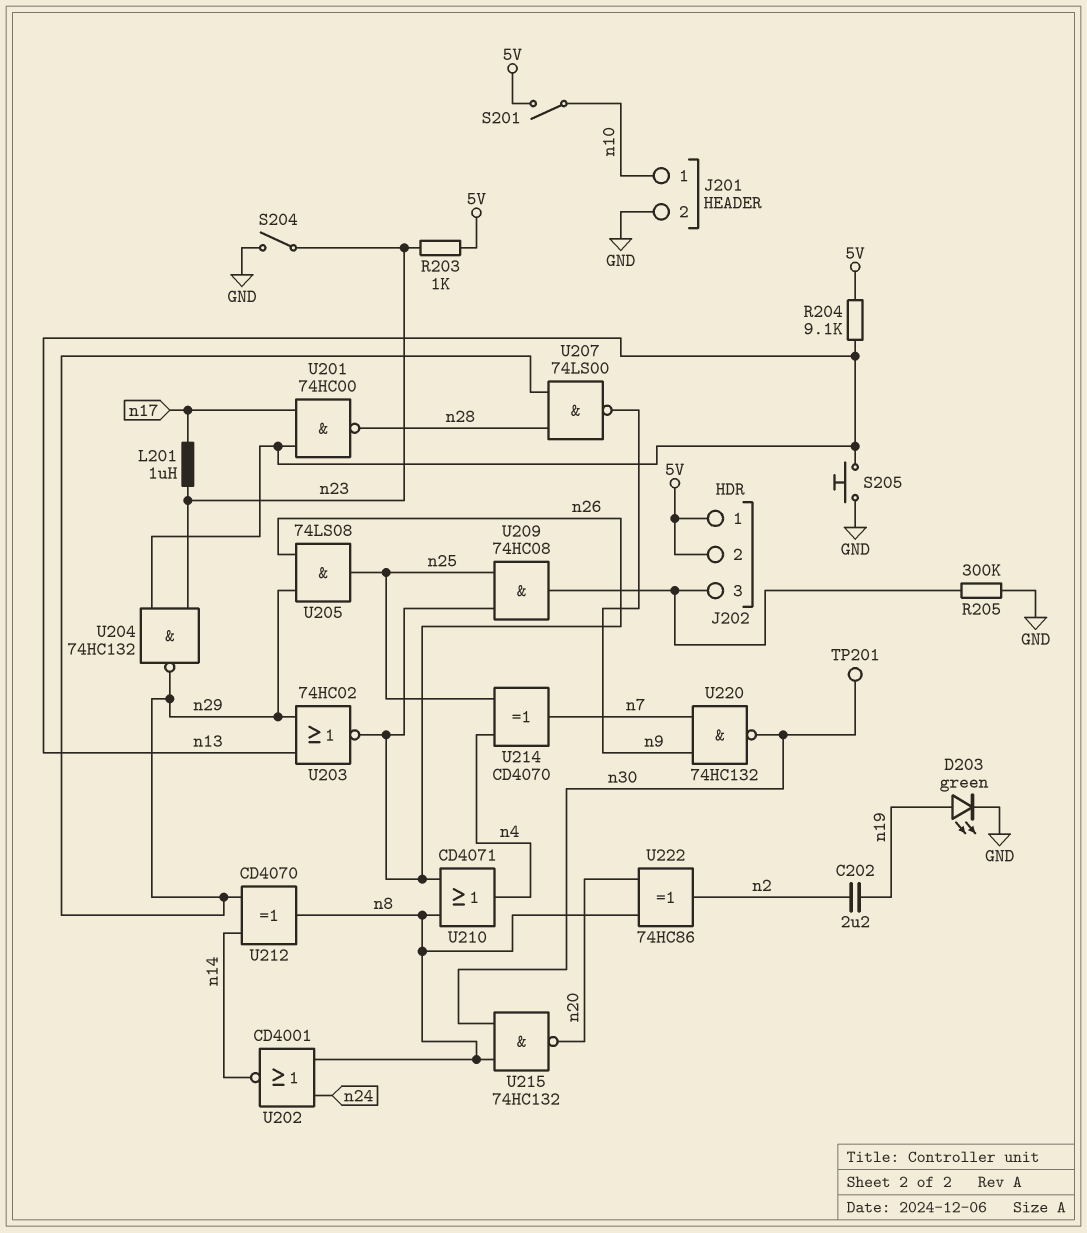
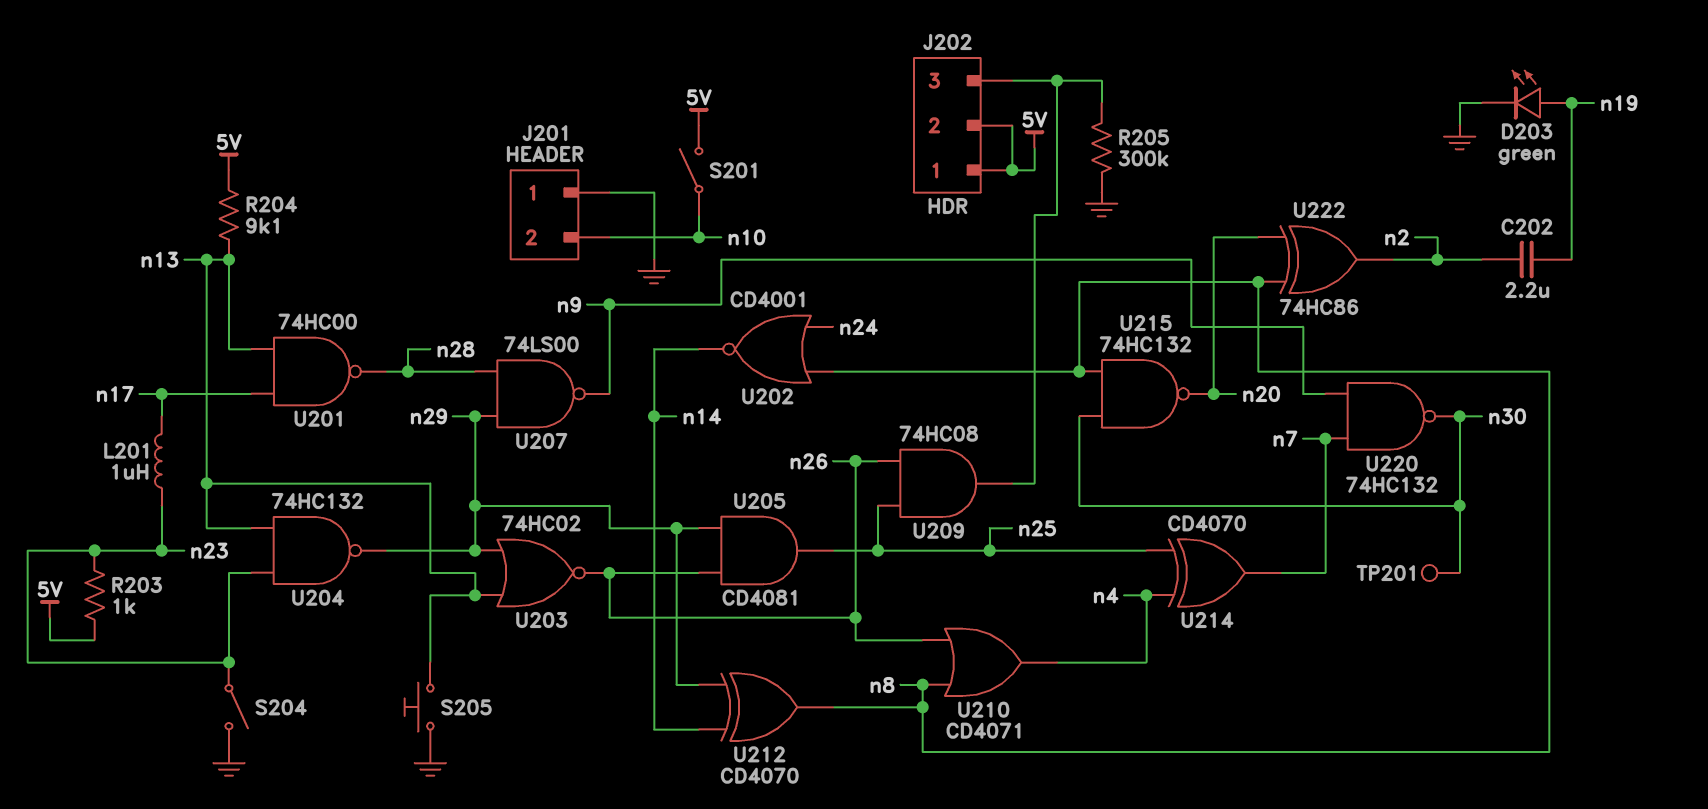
J201 pin 1: n10 -> GND
J201 pin 2: GND -> n10
U205: AND 74LS08 (in n26, in n29, out n25) -> AND CD4081 (in n26, in n29, out n25)

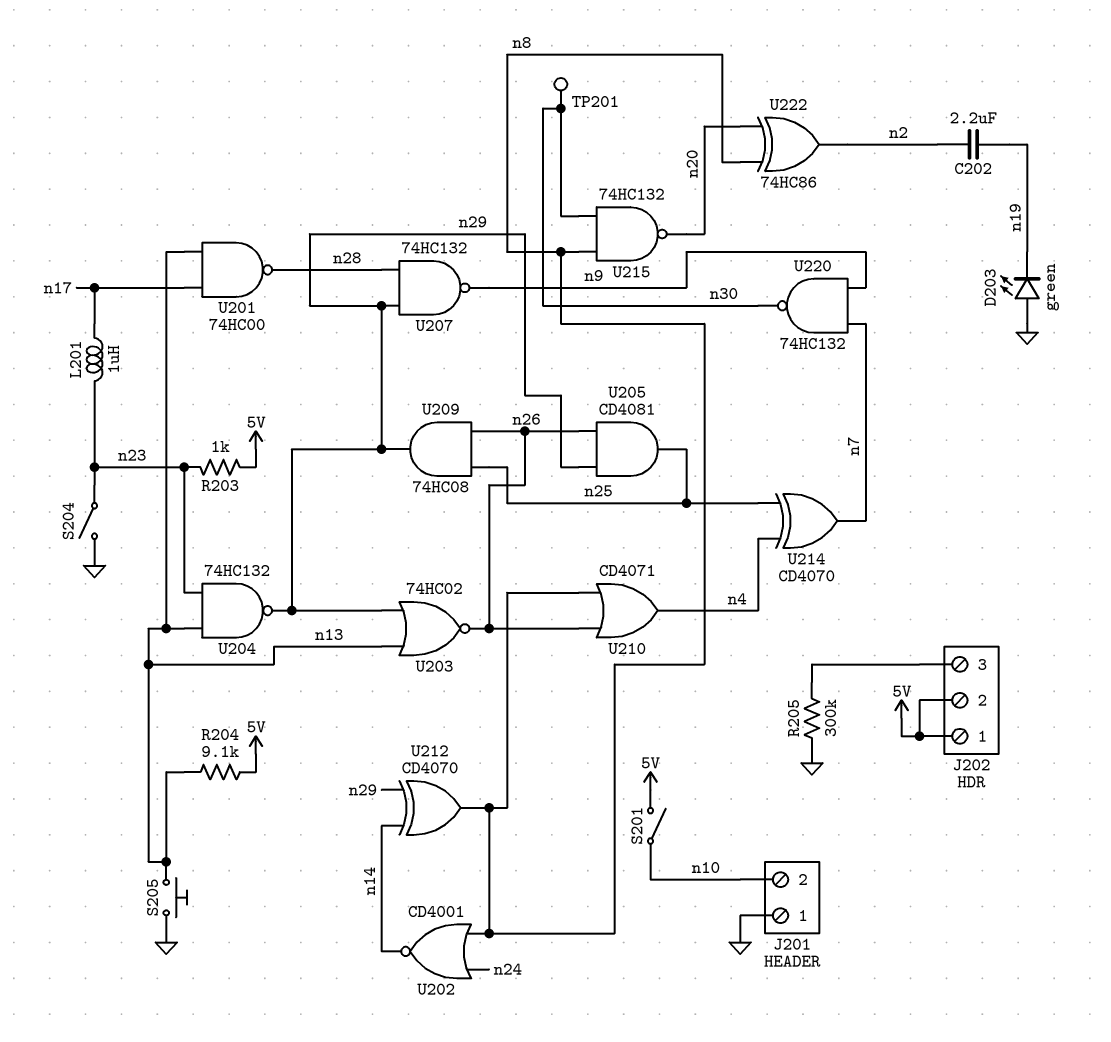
D203: LED green (A n19, K GND) -> LED green (A GND, K n19)
U207: NAND 74LS00 (in n28, in n29, out n9) -> NAND 74HC132 (in n28, in n29, out n9)
U209: AND 74HC08 (in n25, in n26, out J202/3) -> AND 74HC08 (in n25, in n26, out n29)

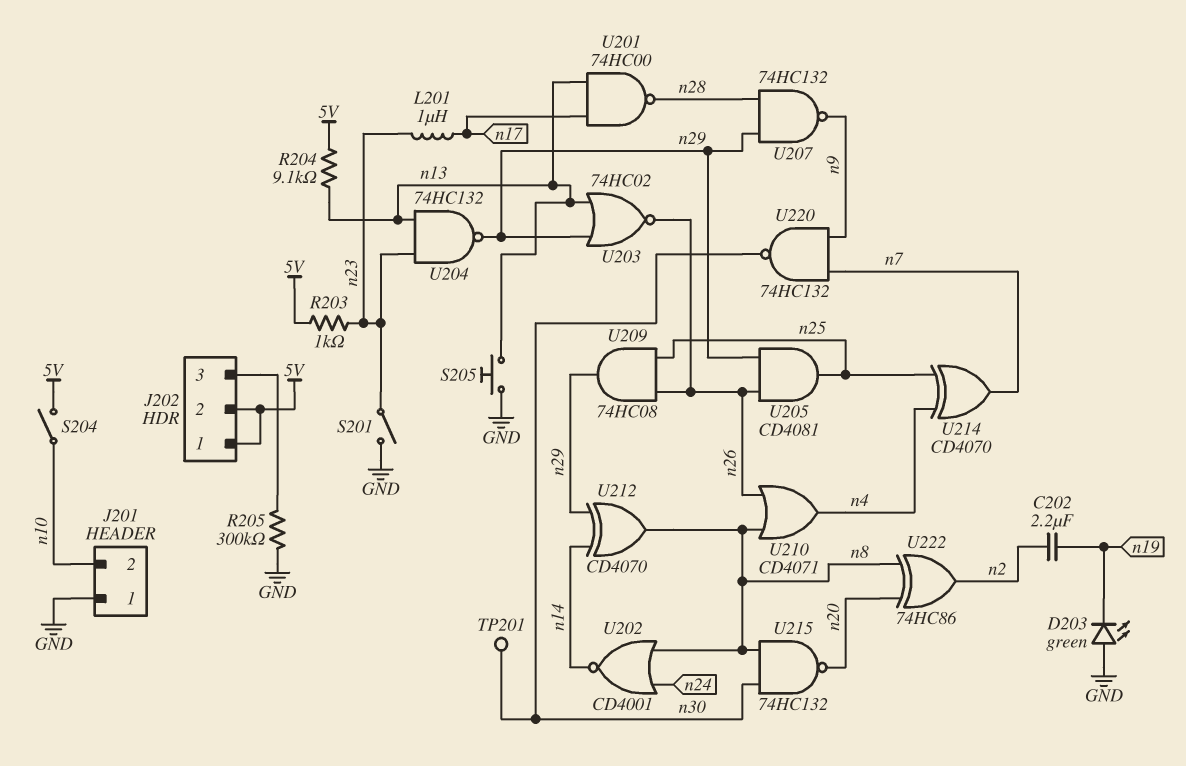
S201: switch (5V, n10) -> switch (GND, n23)
S204: switch (GND, n23) -> switch (5V, n10)

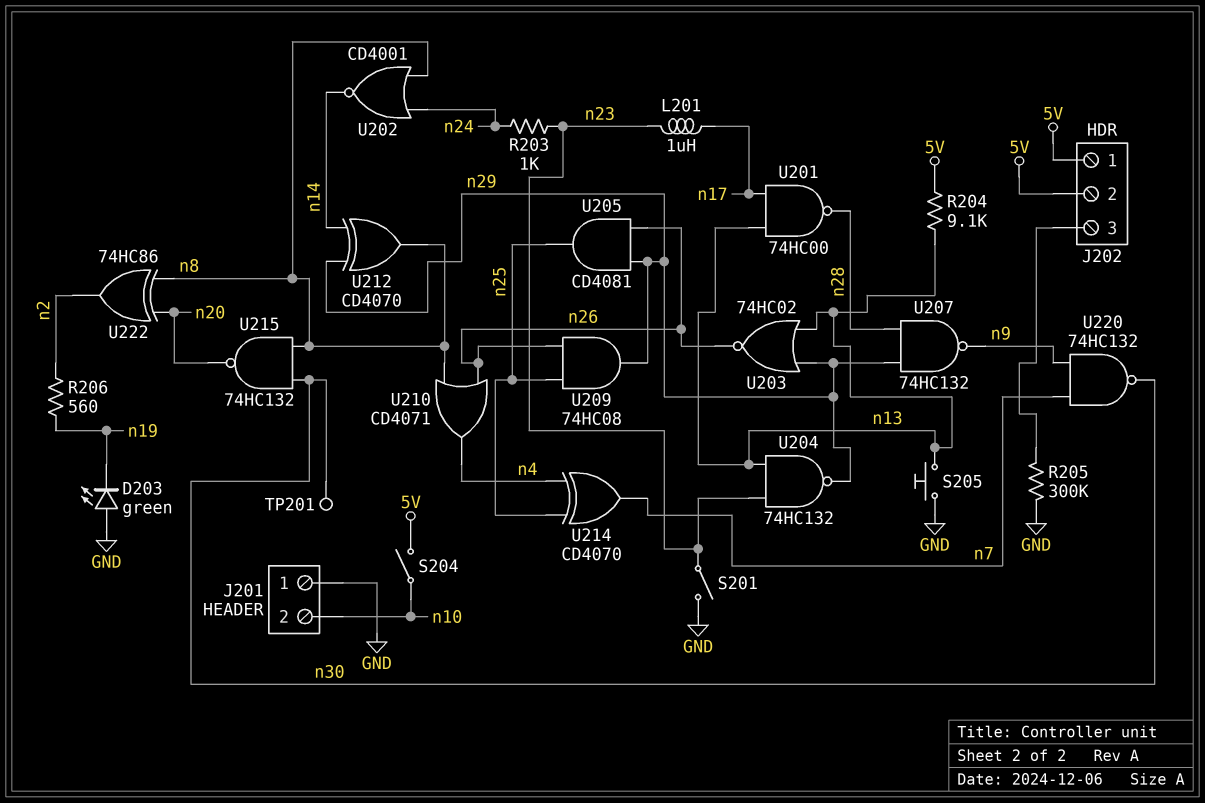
C202: 2.2uF (n2, n19) -> none
R203: 1k (5V, n23) -> 1k (n23, n24)
R206: none -> 560 (n2, n19)

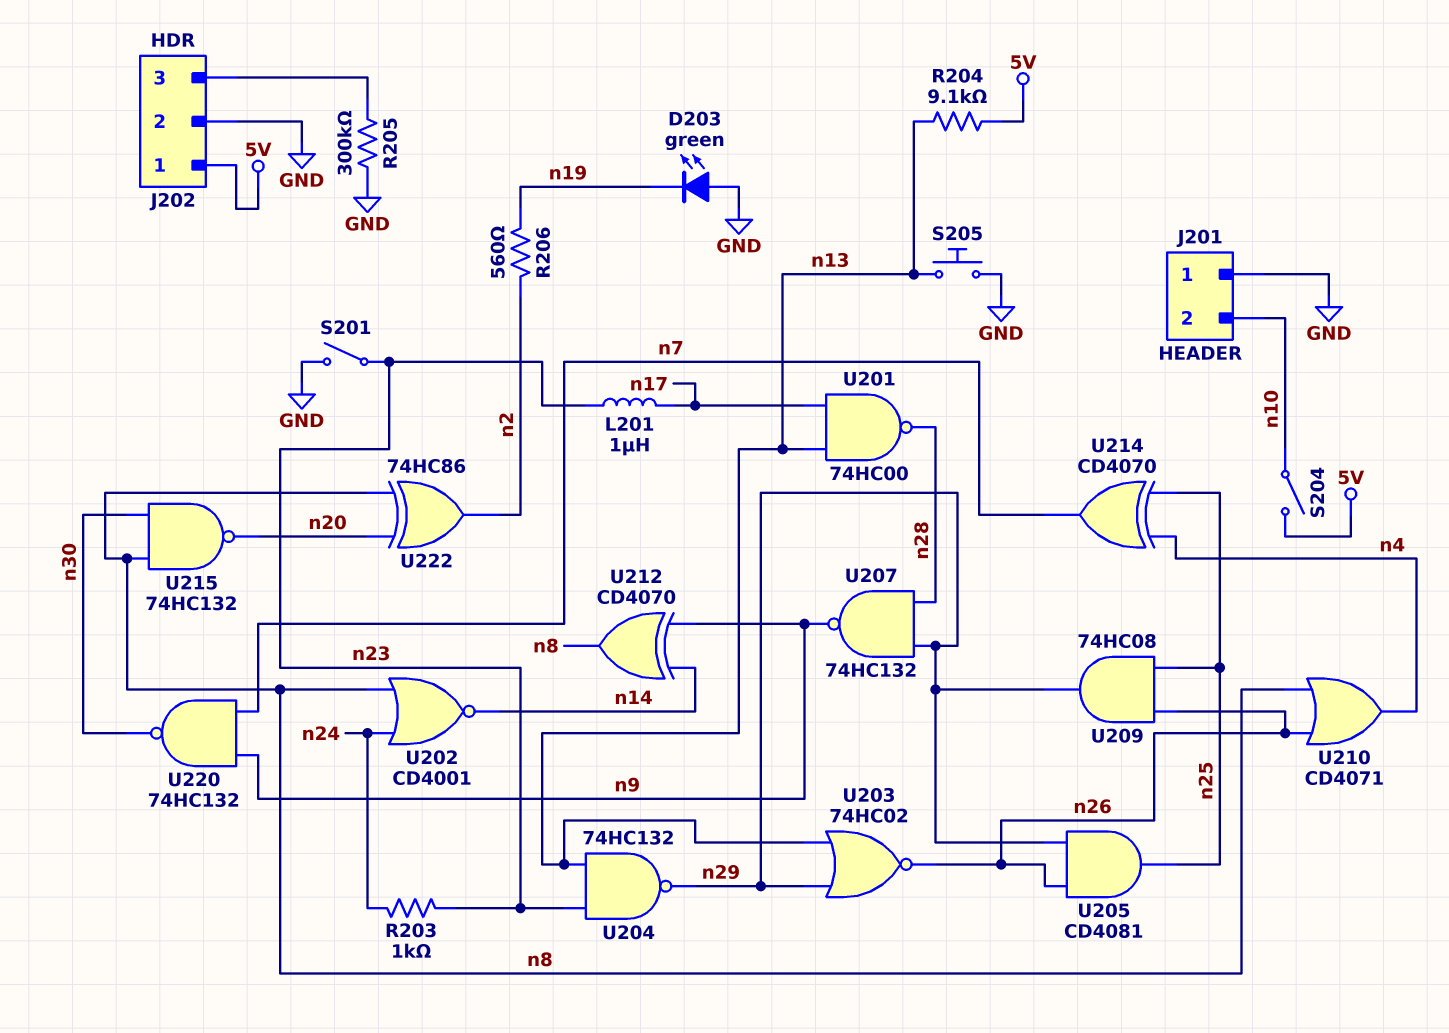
J202 pin 2: 5V -> GND
TP201: test point (n30) -> none
U212: XOR CD4070 (in n14, in n29, out n8) -> XOR CD4070 (in n9, in n14, out n8)

